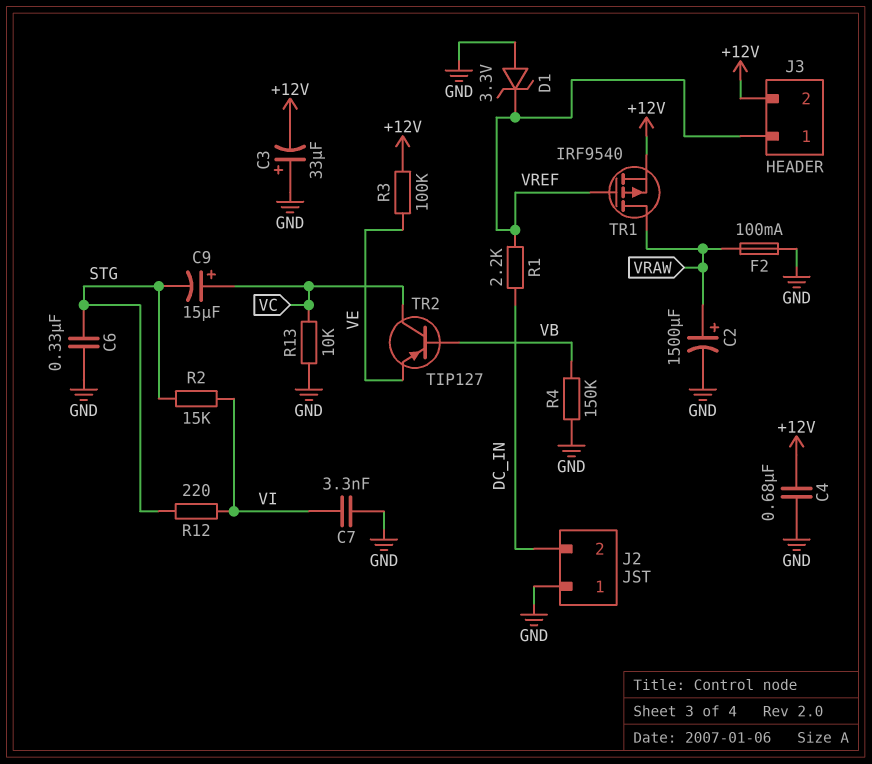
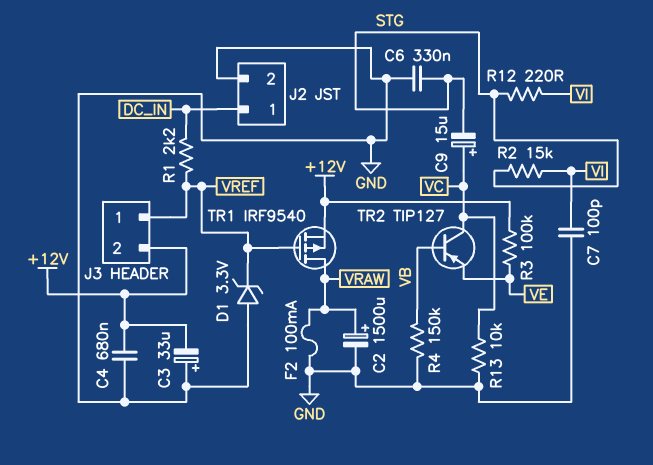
C7: 3.3nF (GND, VI) -> 100pF (GND, VI)
J2 pin 1: GND -> DC_IN
J2 pin 2: DC_IN -> GND

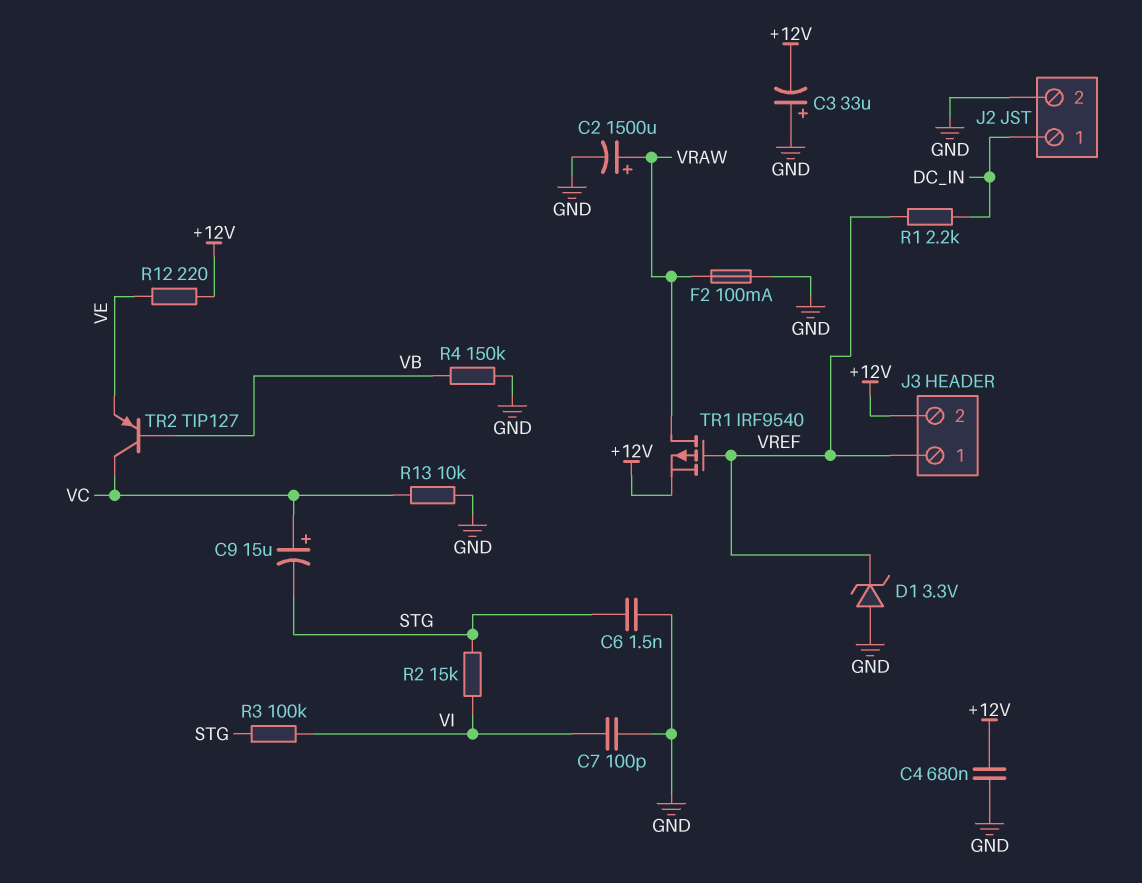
C6: 330nF (GND, STG) -> 1.5nF (GND, STG)
R3: 100k (+12V, VE) -> 100k (STG, VI)
R12: 220 (STG, VI) -> 220 (+12V, VE)

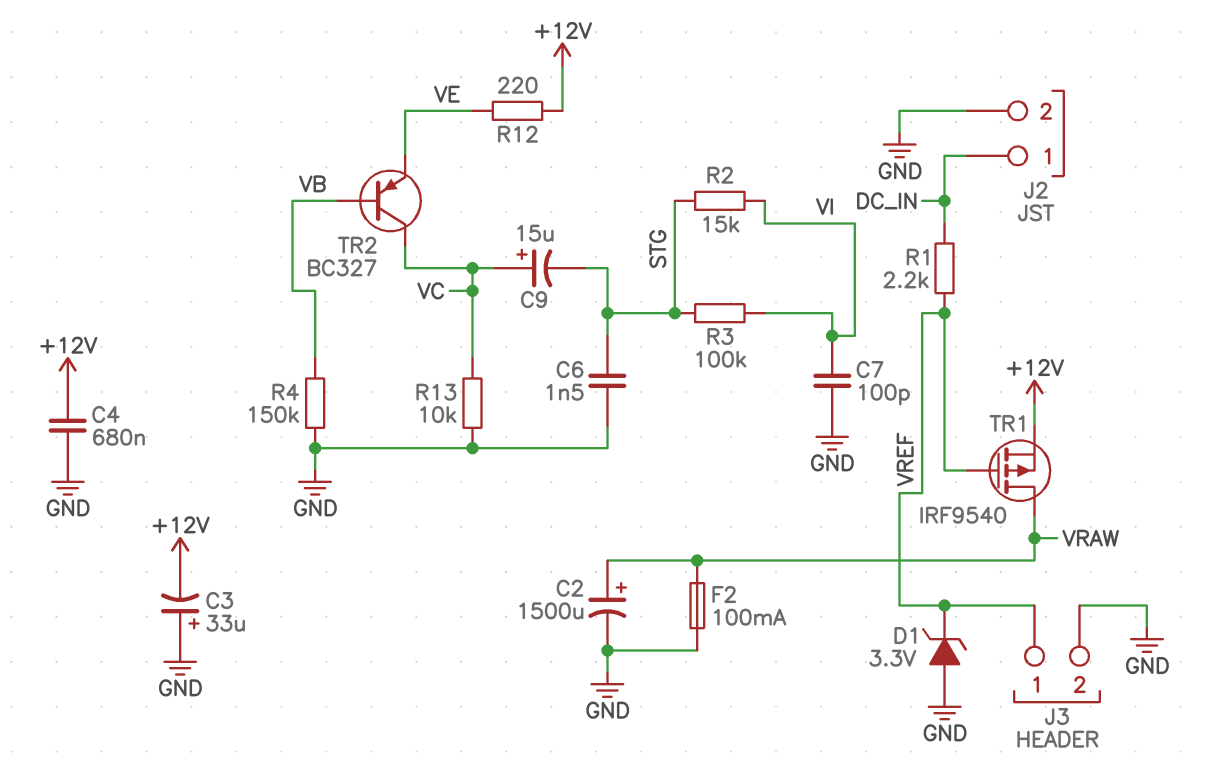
J3 pin 2: +12V -> GND
TR2: PNP TIP127 (B VB, C VC, E VE) -> PNP BC327 (B VB, C VC, E VE)

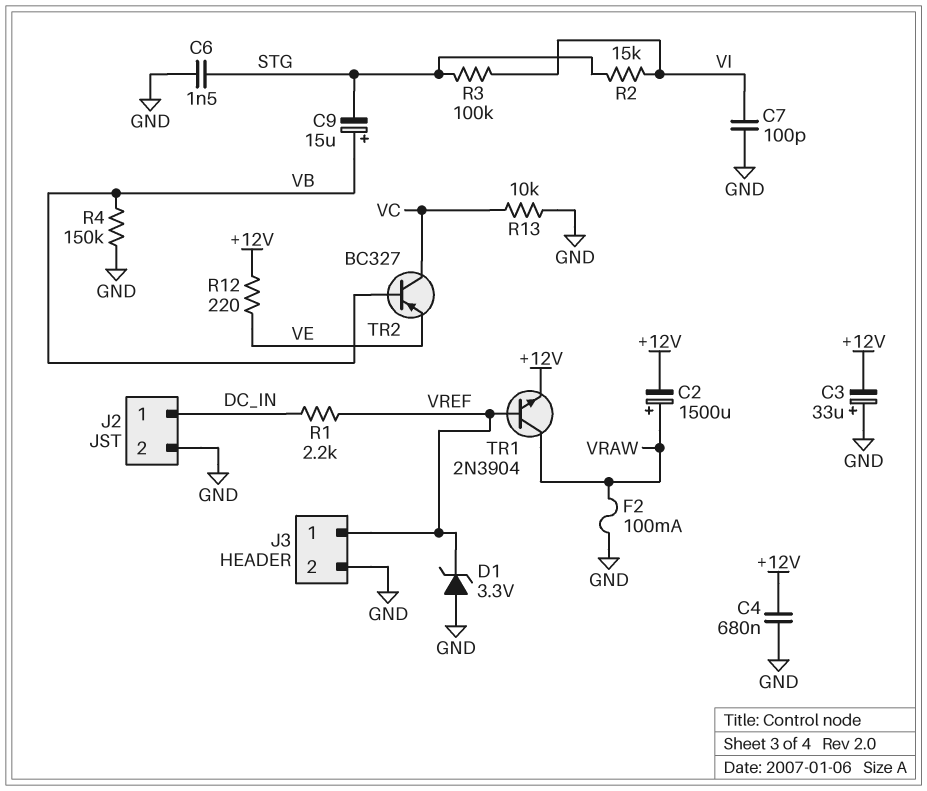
C2: 1500uF (plus VRAW, minus GND) -> 1500uF (plus VRAW, minus +12V)
C9: 15uF (plus VC, minus STG) -> 15uF (plus VB, minus STG)
TR1: PMOS IRF9540 (G VREF, D VRAW, S +12V) -> NPN 2N3904 (B VREF, C VRAW, E +12V)

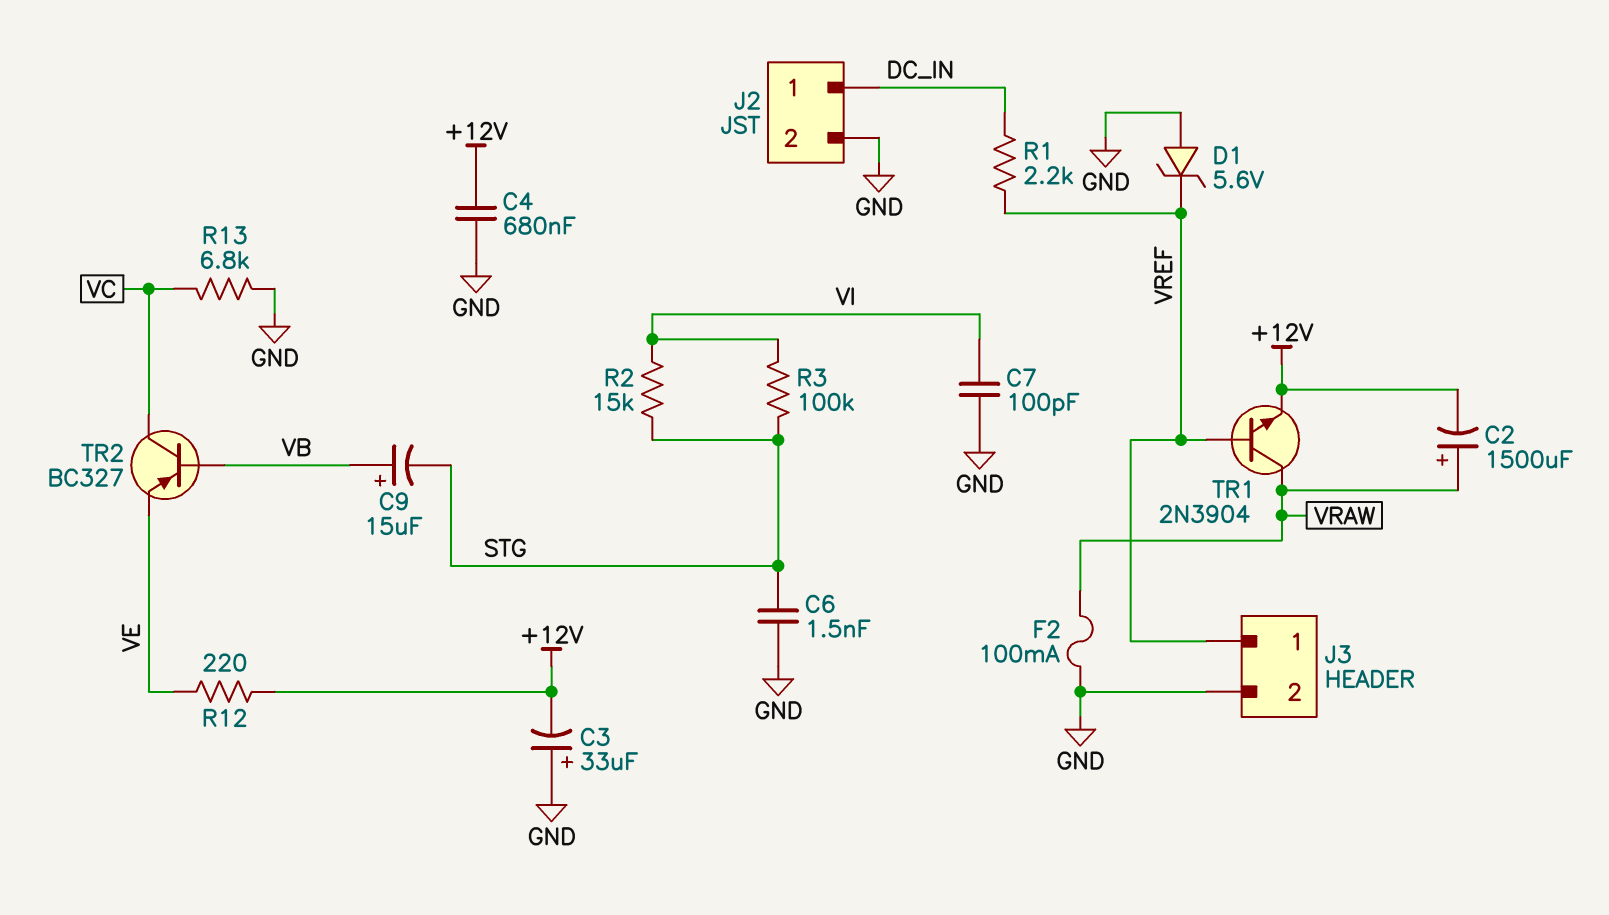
D1: zener 3.3V (A GND, K VREF) -> zener 5.6V (A GND, K VREF)
R4: 150k (GND, VB) -> none
R13: 10k (GND, VC) -> 6.8k (GND, VC)

